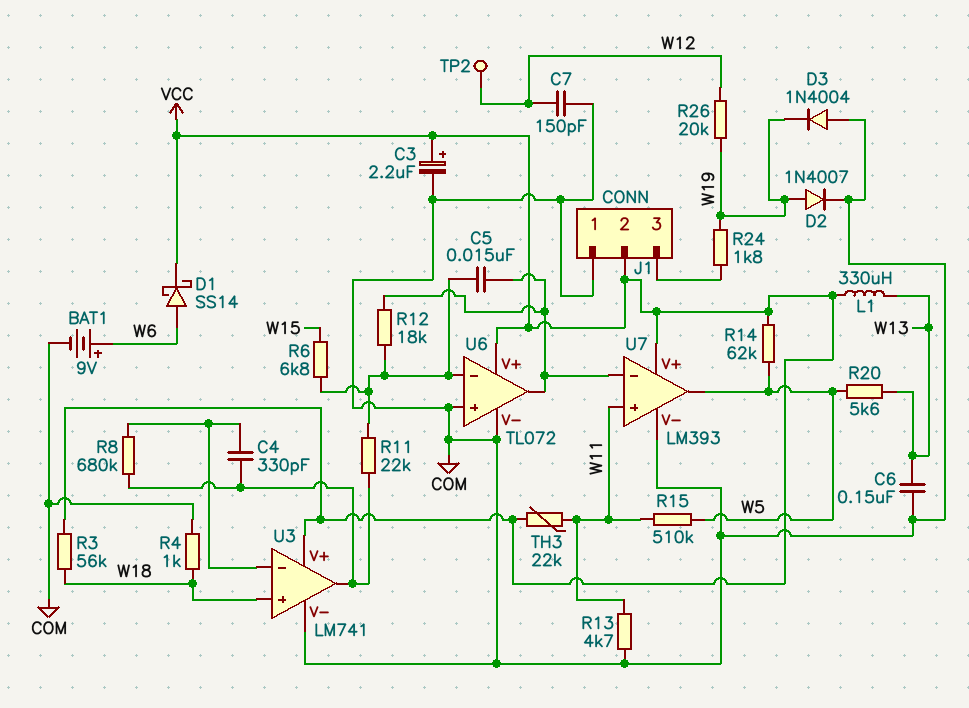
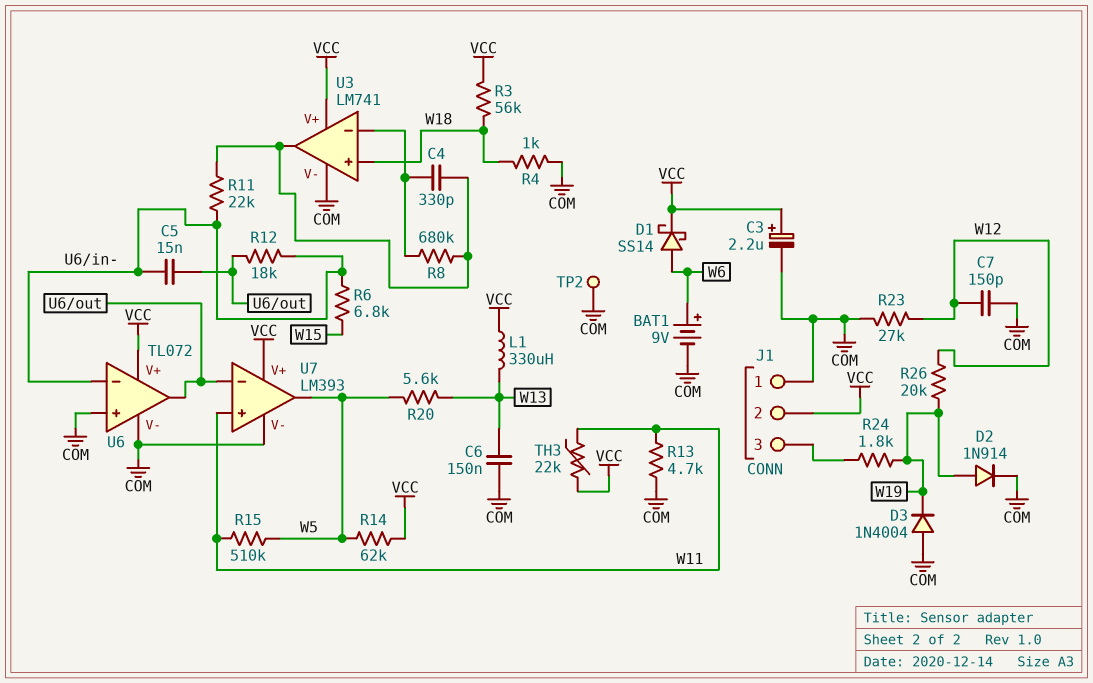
D2: diode 1N4007 (A W19, K COM) -> diode 1N914 (A W19, K COM)
R23: none -> 27k (COM, W12)
TP2: test point (W12) -> test point (COM)

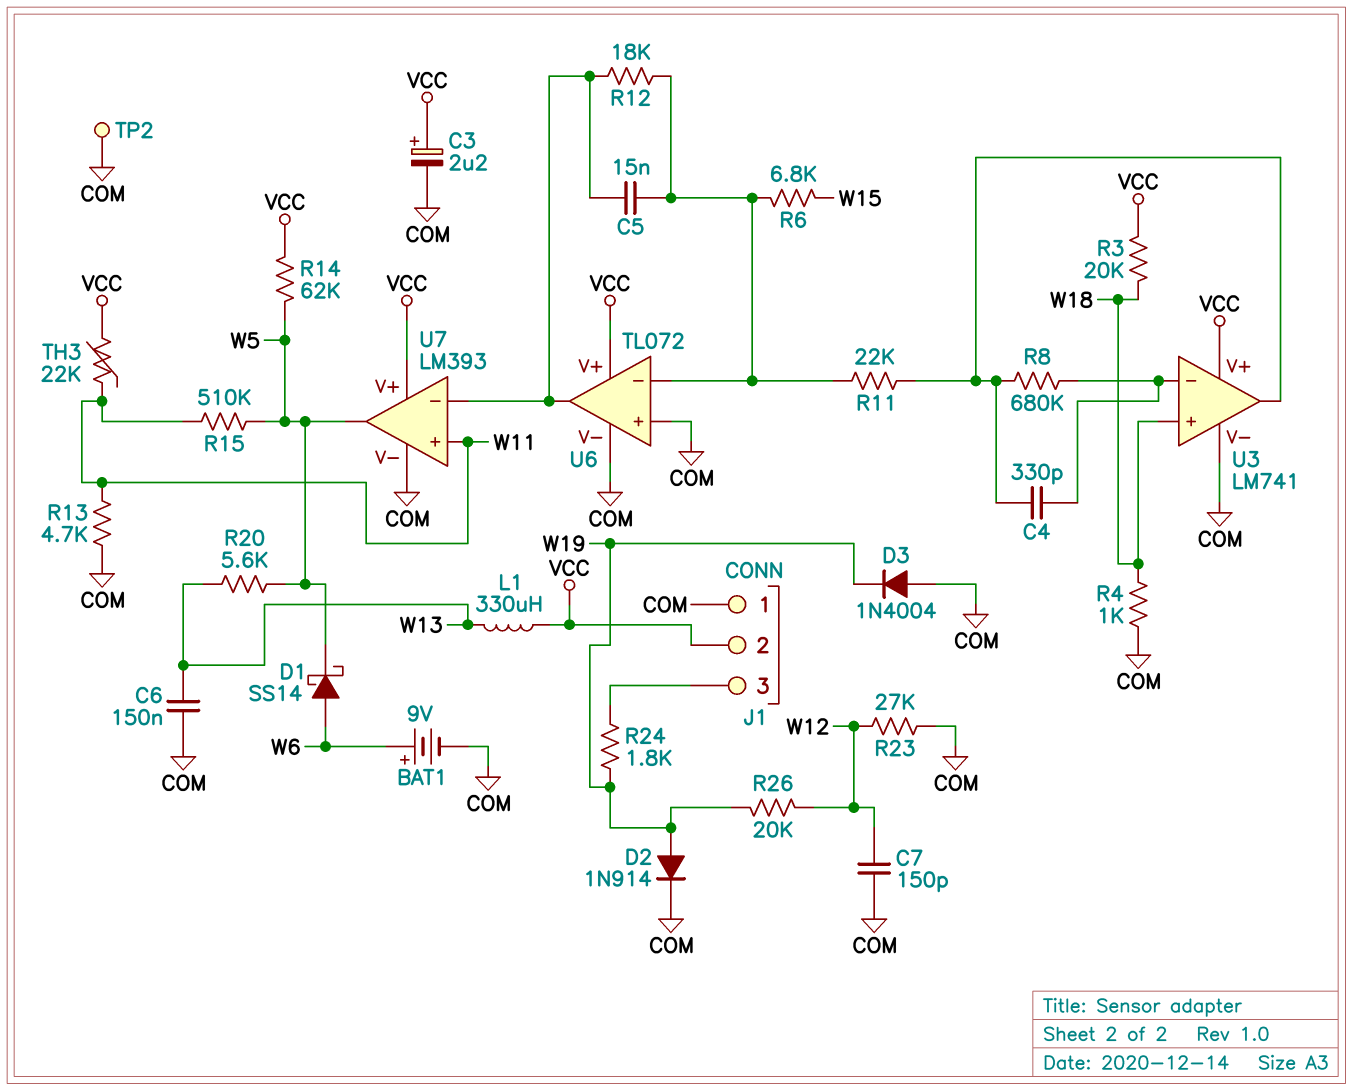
D1: schottky SS14 (A W6, K VCC) -> schottky SS14 (A W6, K W5)
R3: 56k (VCC, W18) -> 20k (VCC, W18)

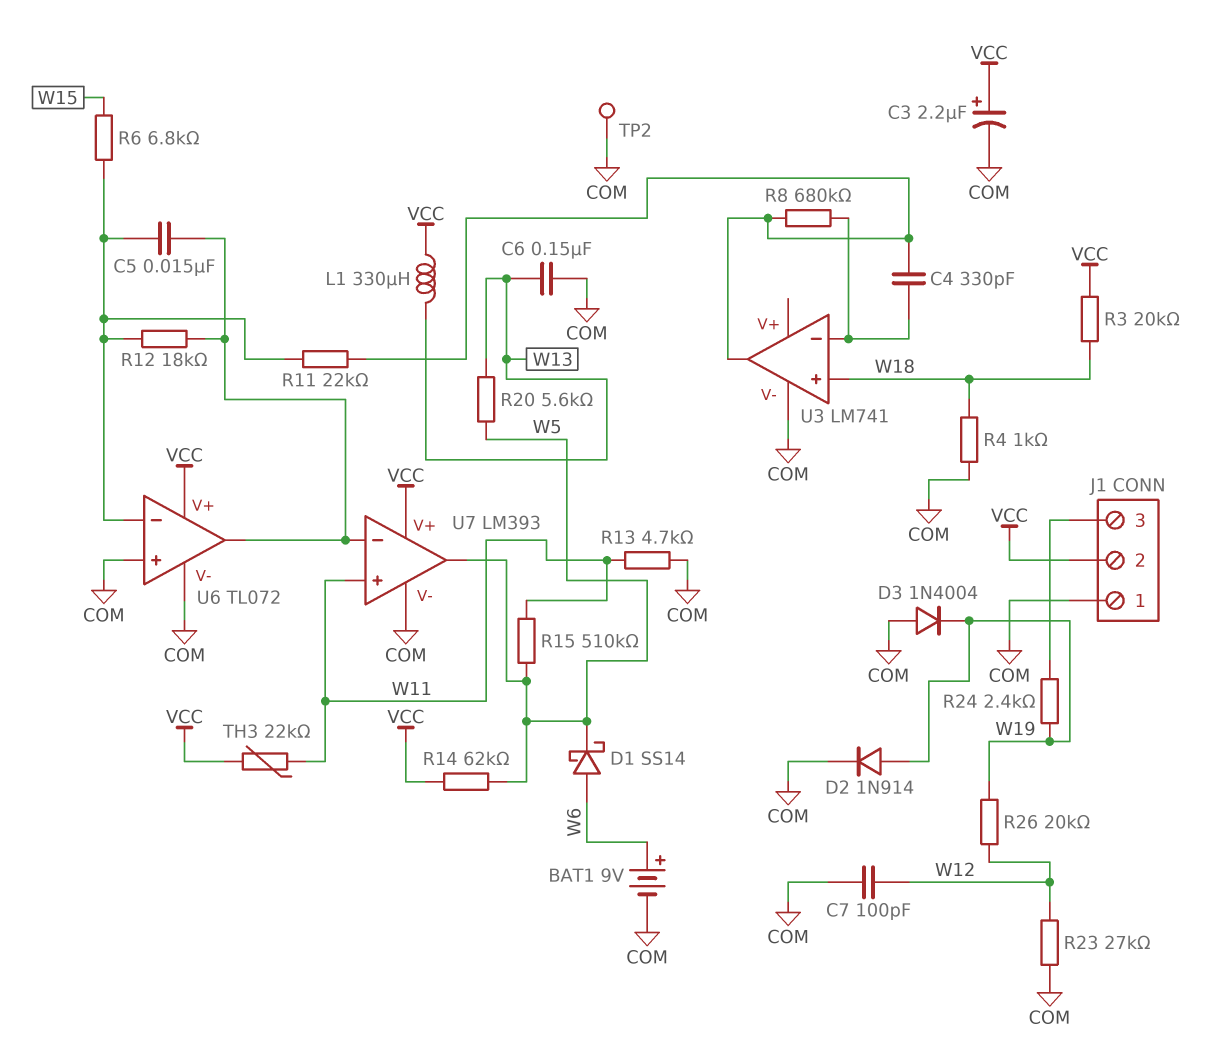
C7: 150pF (COM, W12) -> 100pF (COM, W12)
R24: 1.8k (J1/3, W19) -> 2.4k (J1/3, W19)
U3 pin V+: VCC -> none

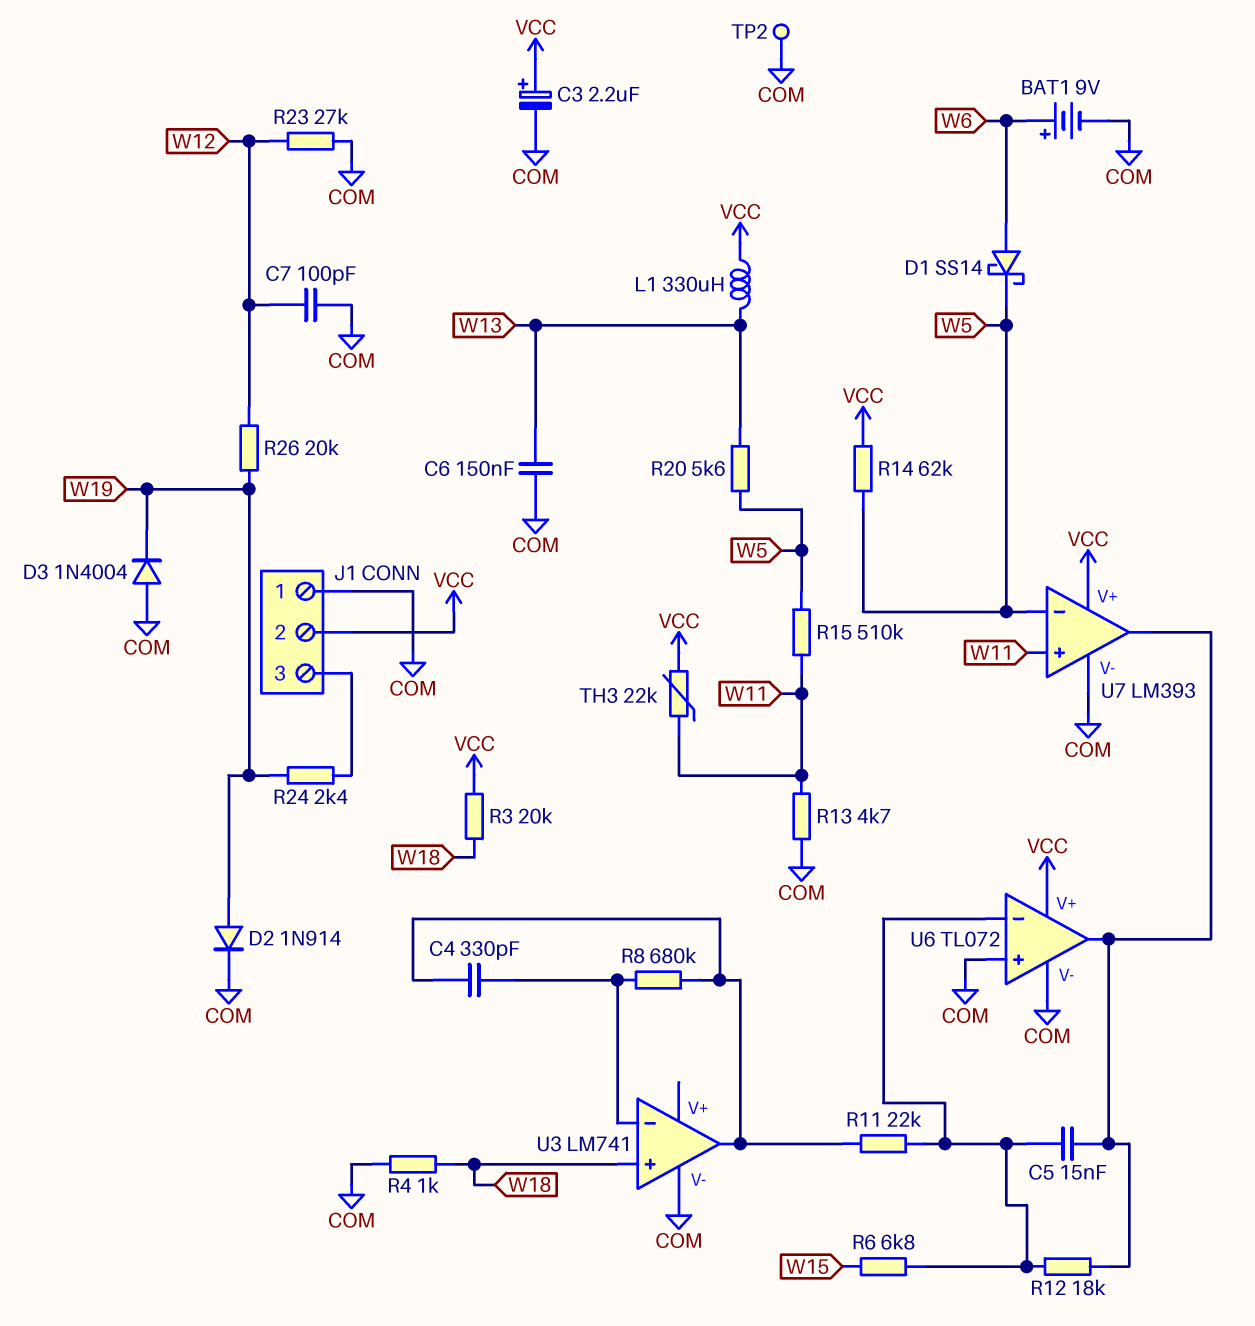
U7 pin in-: U6/out -> W5
U7 pin out: W5 -> U6/out

